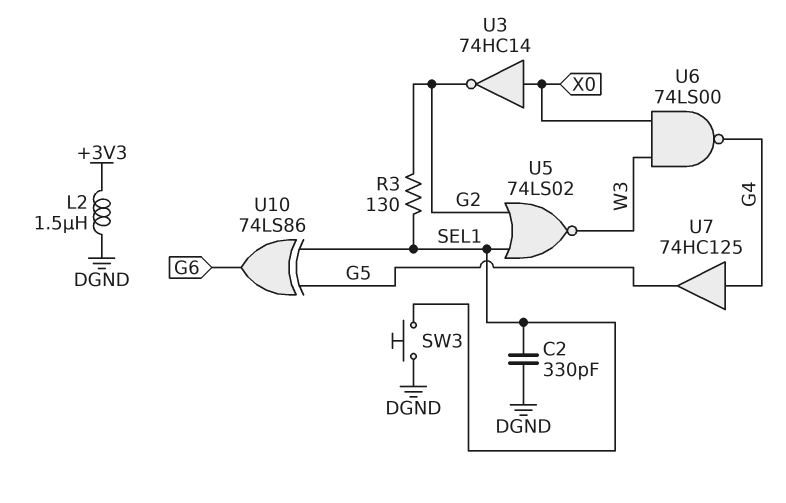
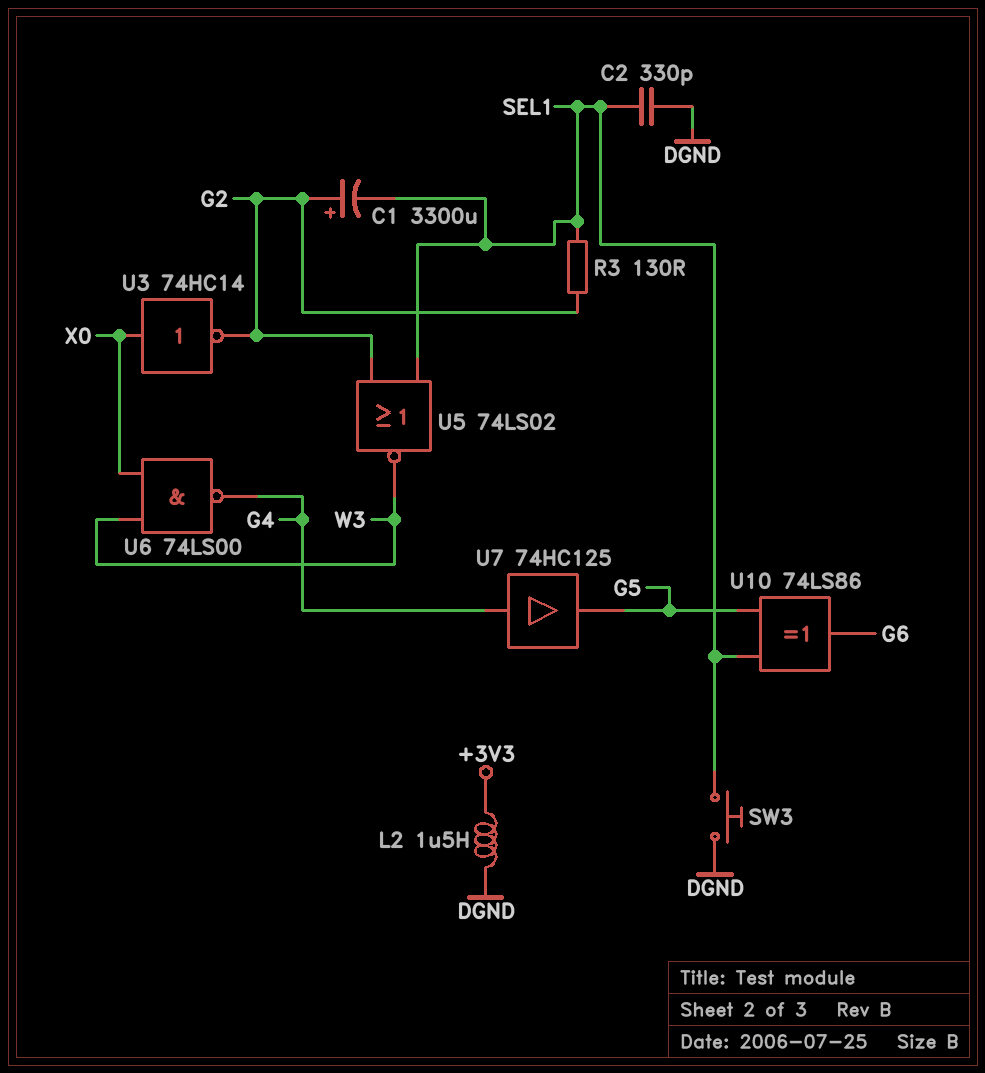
C1: none -> 3300uF (plus G2, minus SEL1)

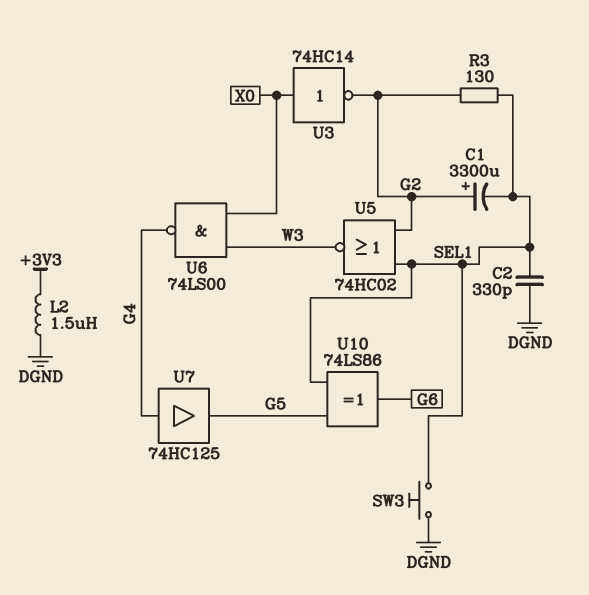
U5: NOR 74LS02 (in G2, in SEL1, out W3) -> NOR 74HC02 (in G2, in SEL1, out W3)

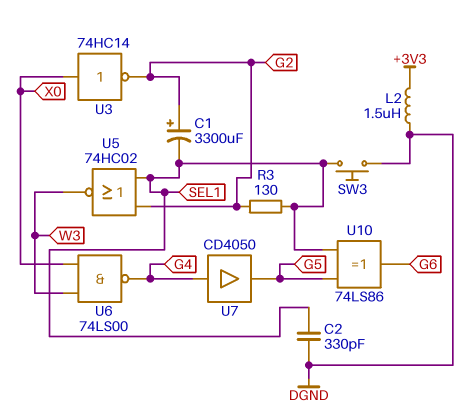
U7: buffer 74HC125 (in G4, out G5) -> buffer CD4050 (in G4, out G5)

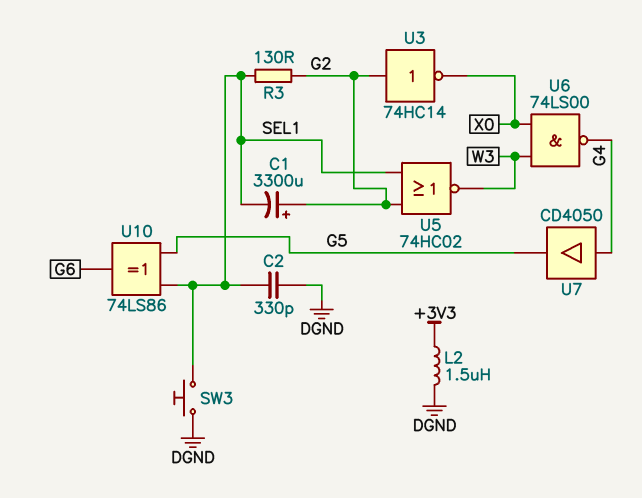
U3: NOT 74HC14 (in X0, out G2) -> NOT 74HC14 (in G2, out X0)

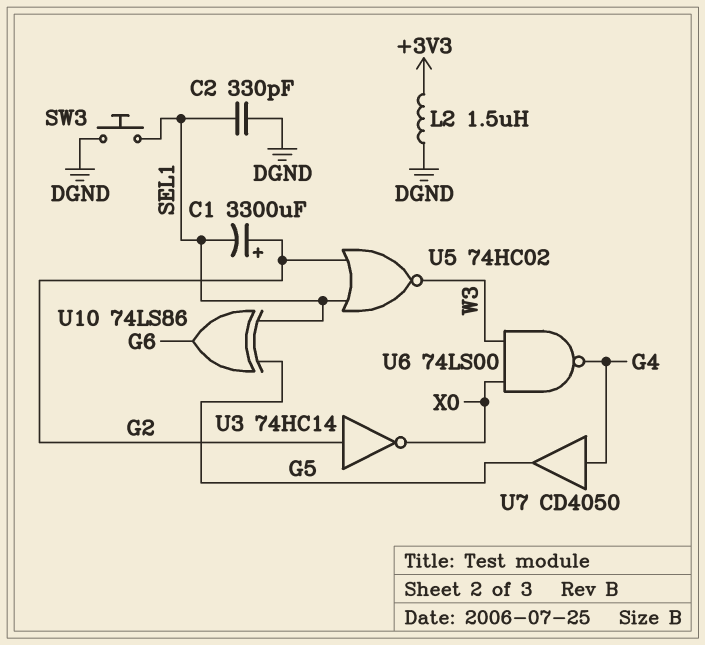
R3: 130 (G2, SEL1) -> none

